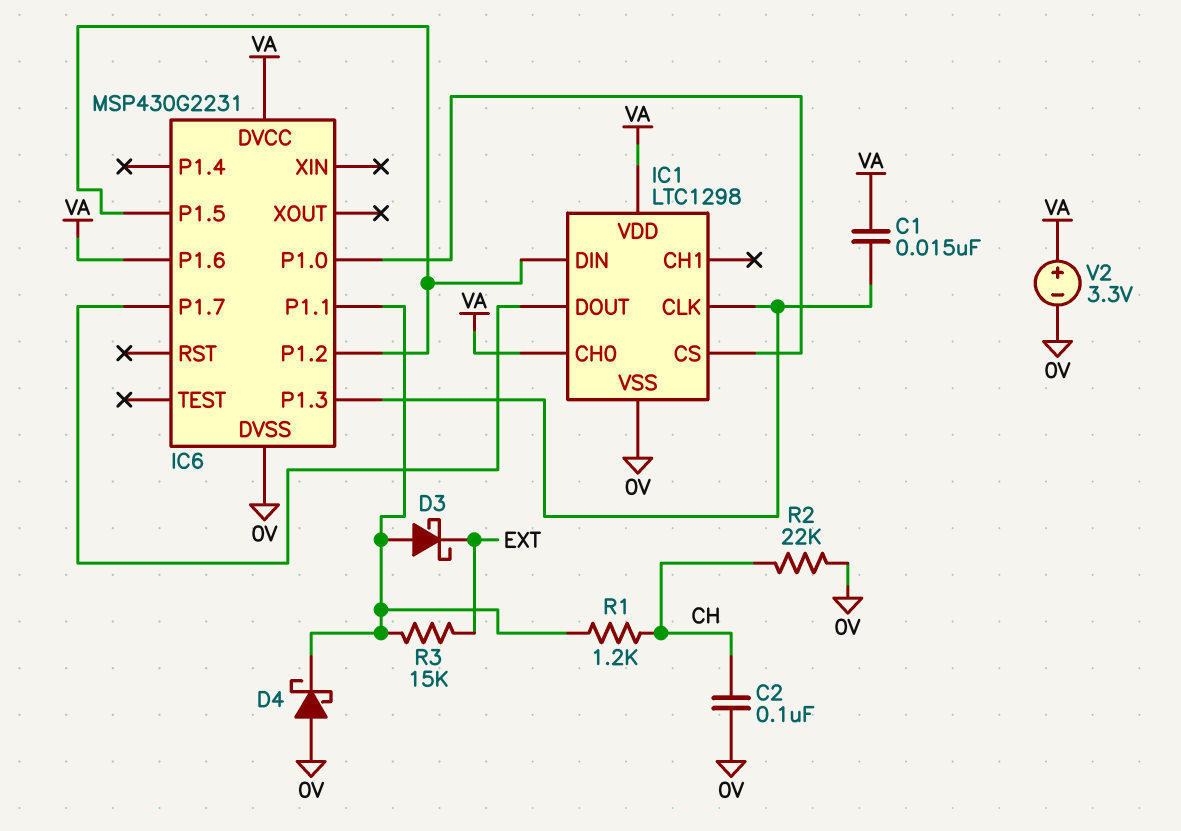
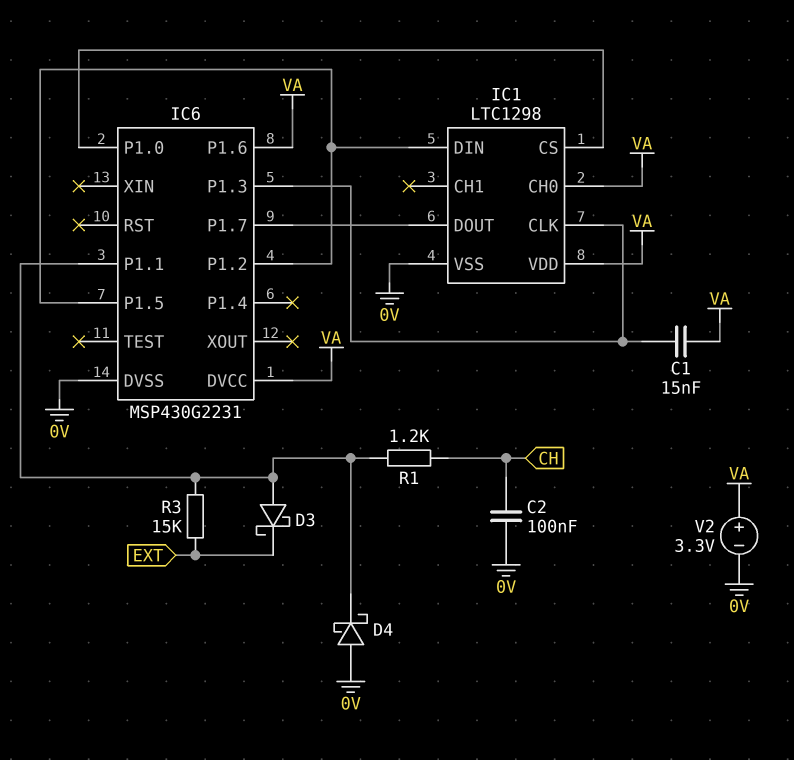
R2: 22k (0V, CH) -> none

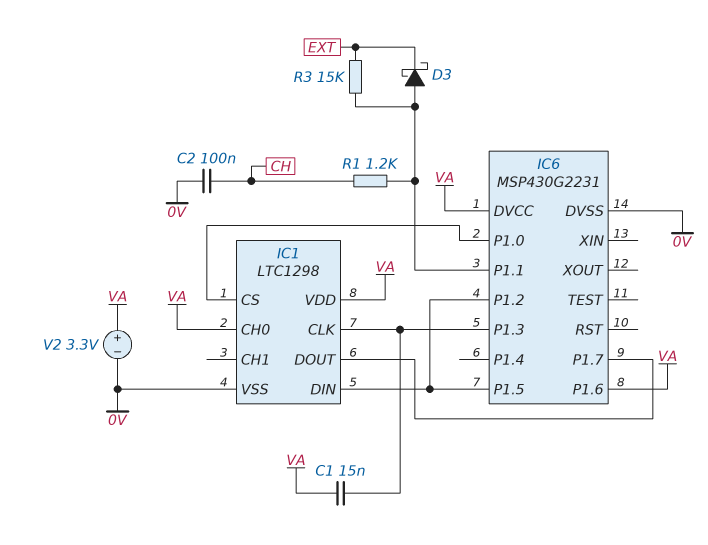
D4: schottky (A 0V, K IC6/P1.1) -> none

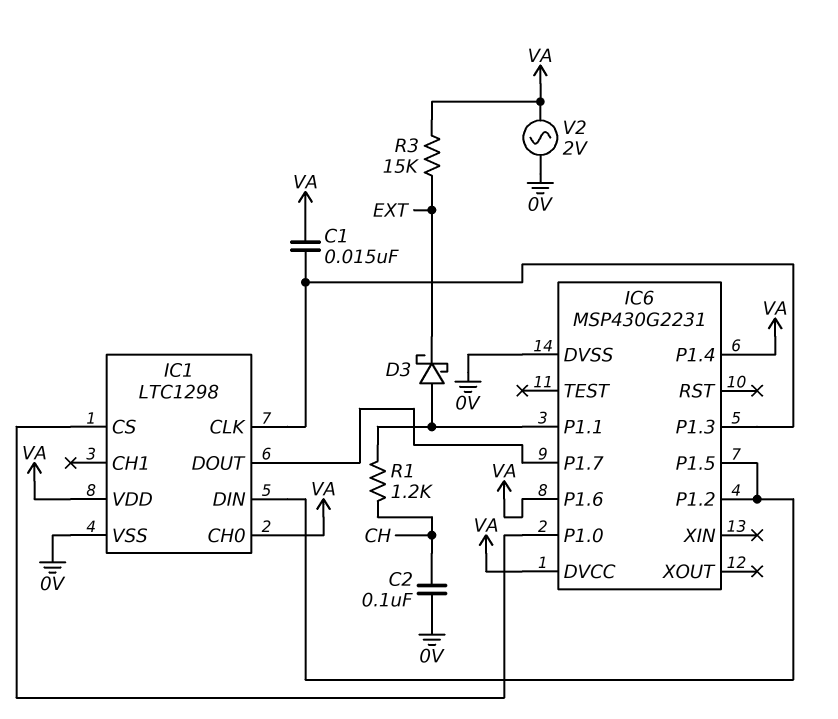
IC6 pin P1.4: none -> VA
R3: 15k (EXT, IC6/P1.1) -> 15k (EXT, VA)
V2: 3.3V (plus VA, minus 0V) -> AC 2V (0V, VA)

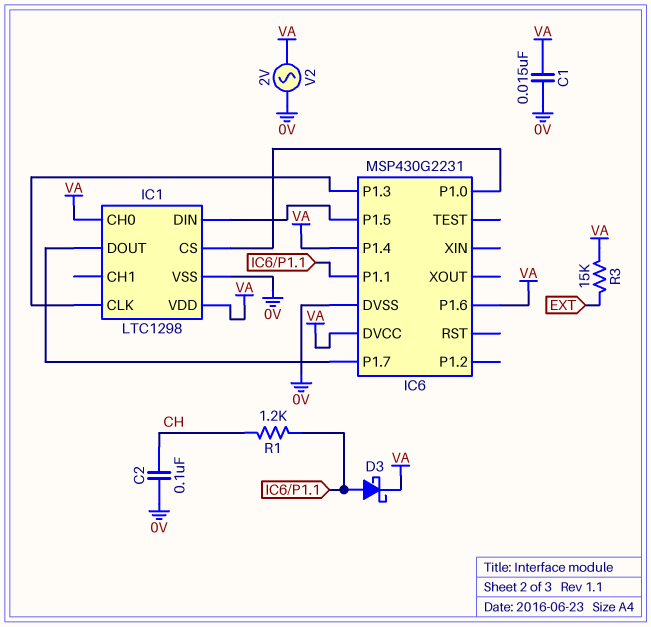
C1: 15nF (IC1/CLK, VA) -> 15nF (0V, VA)
D3: schottky (A IC6/P1.1, K EXT) -> schottky (A IC6/P1.1, K VA)
IC6 pin P1.2: IC1/DIN -> none

